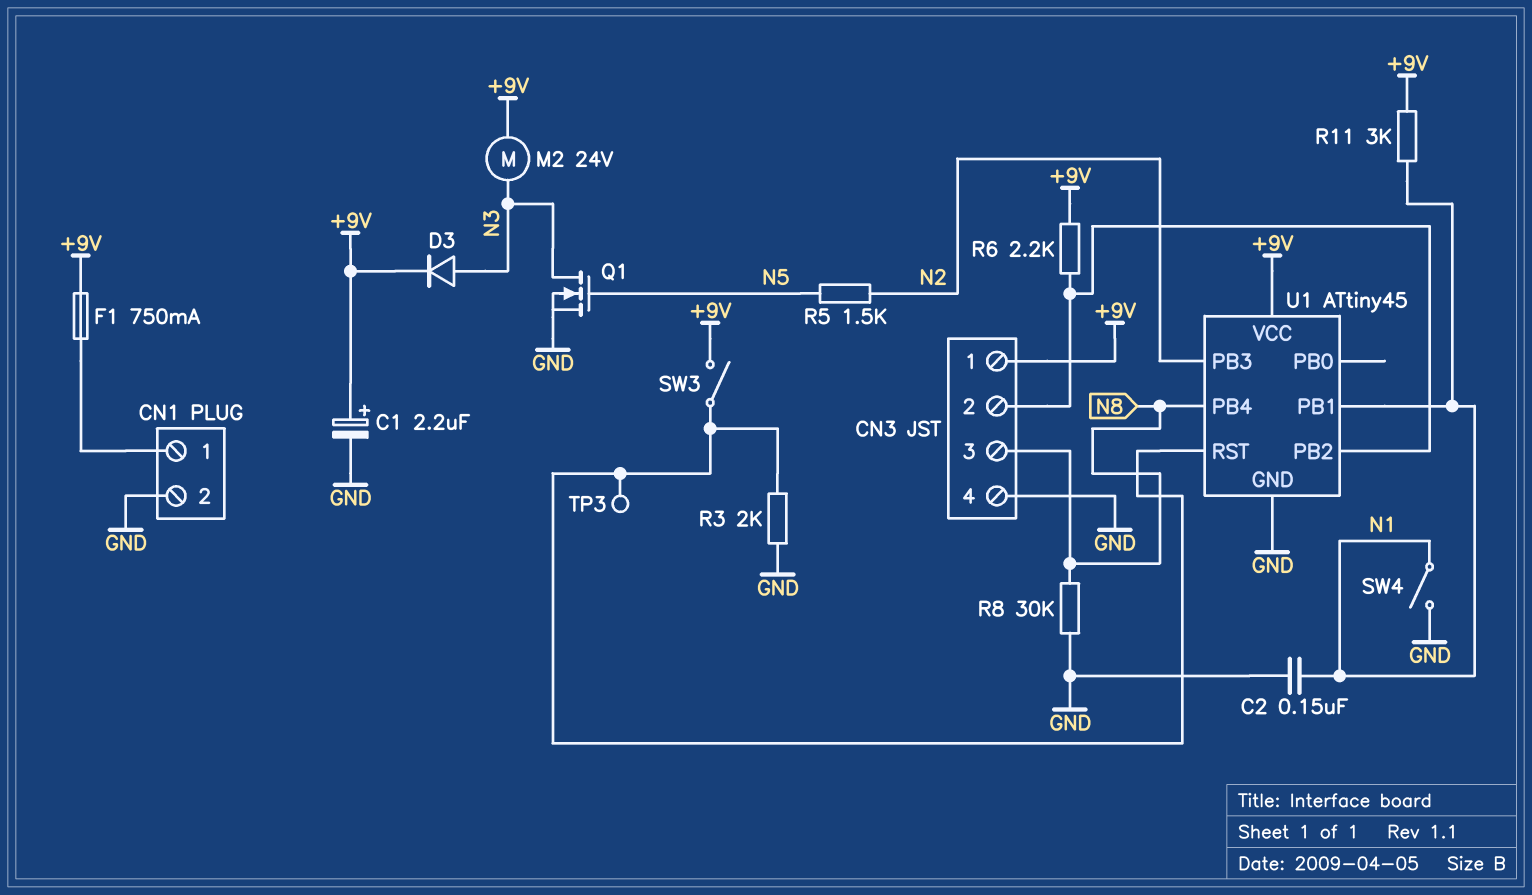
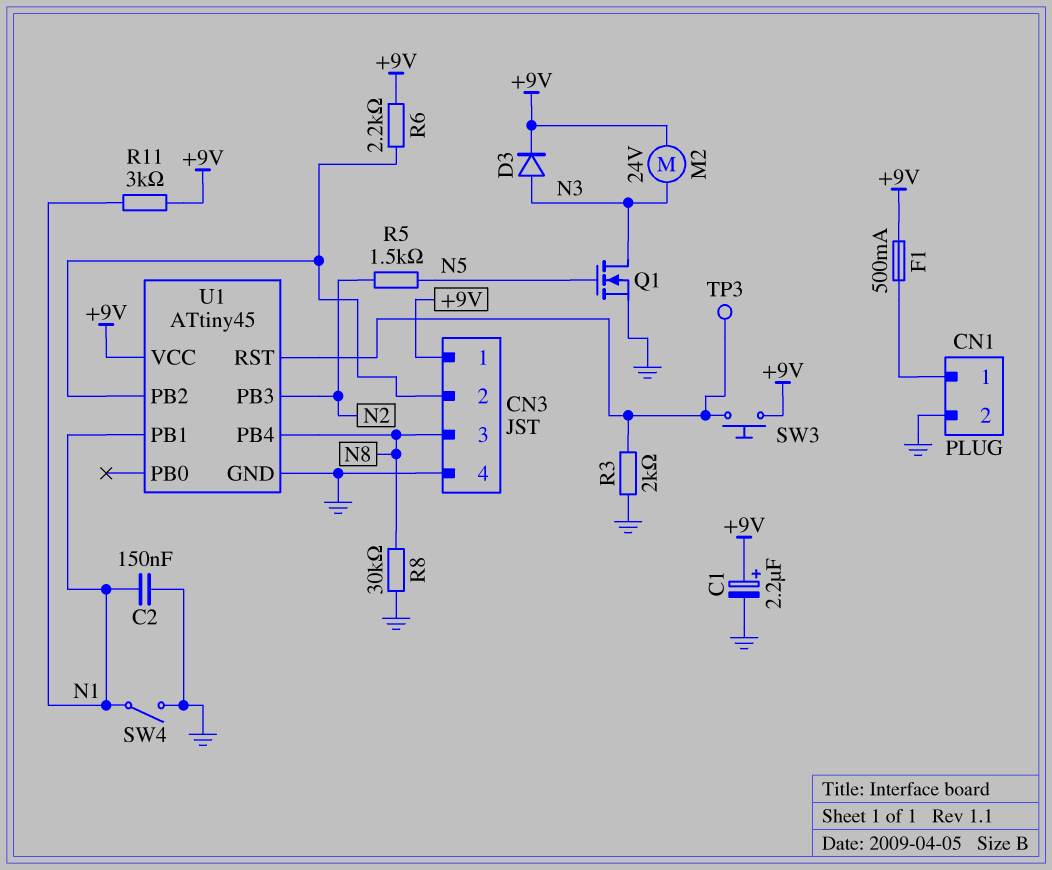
F1: 750mA (+9V, CN1/1) -> 500mA (+9V, CN1/1)
SW3: switch (+9V, U1/RST) -> button (+9V, U1/RST)

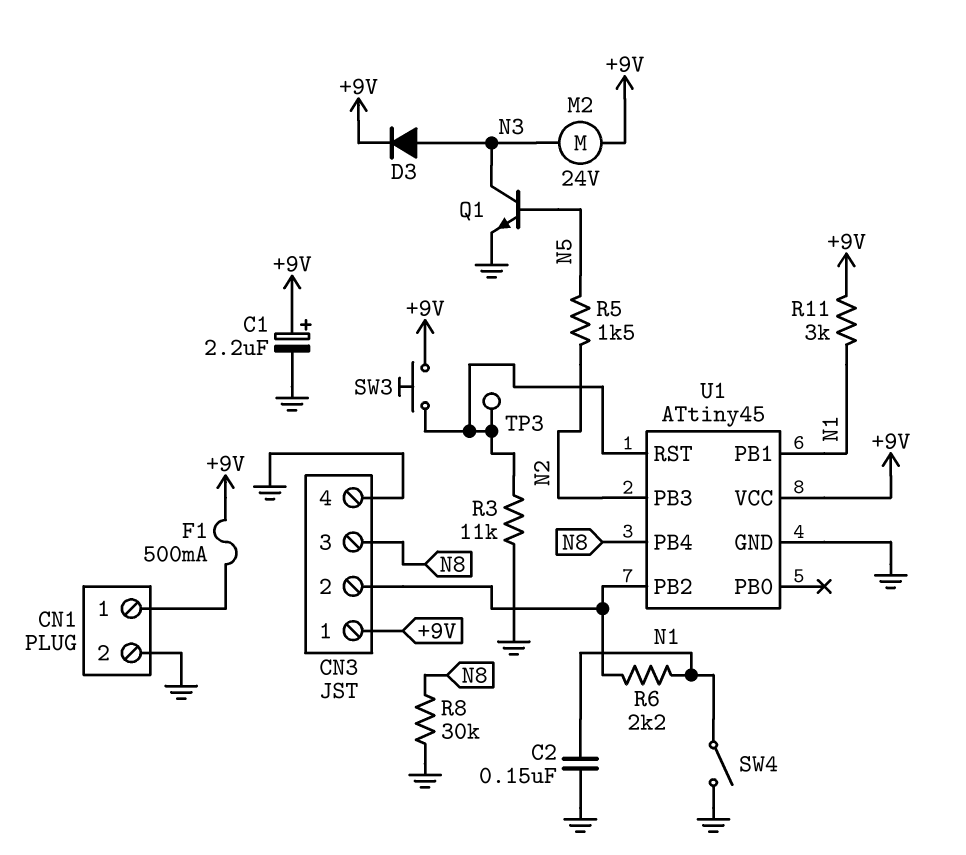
Q1: NMOS (G N5, D N3, S GND) -> NPN (B N5, C N3, E GND)
R3: 2k (GND, U1/RST) -> 11k (GND, U1/RST)
R6: 2.2k (+9V, CN3/2) -> 2.2k (CN3/2, N1)

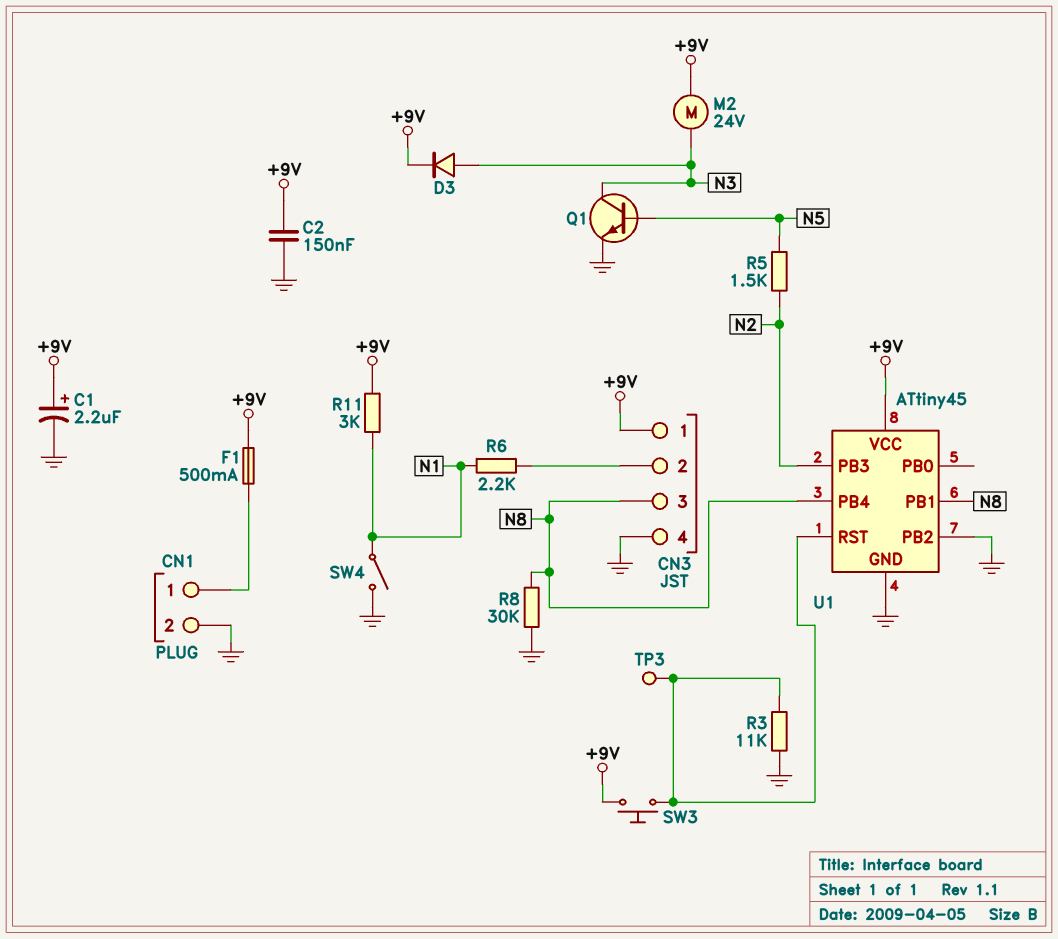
C2: 150nF (GND, N1) -> 150nF (+9V, GND)
U1 pin PB1: N1 -> N8
U1 pin PB2: CN3/2 -> GND

